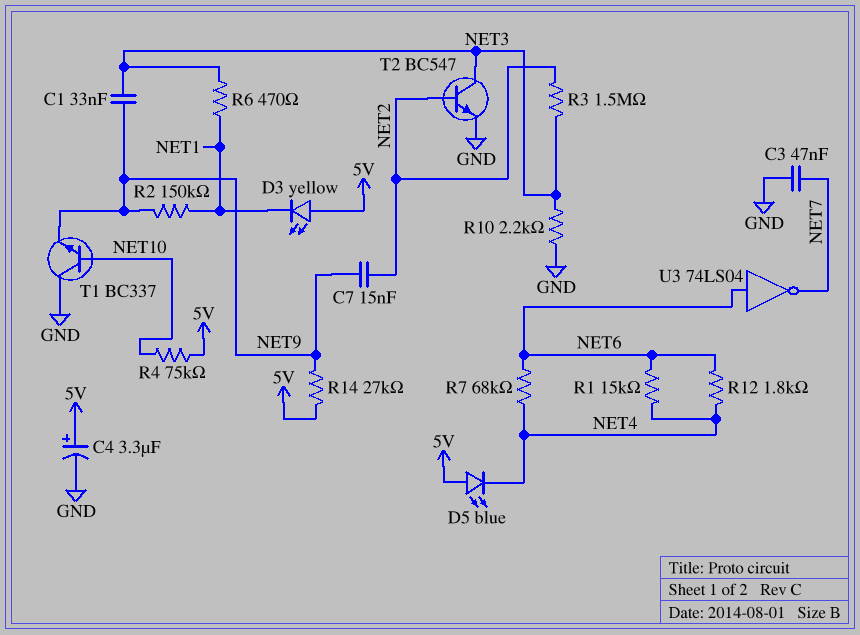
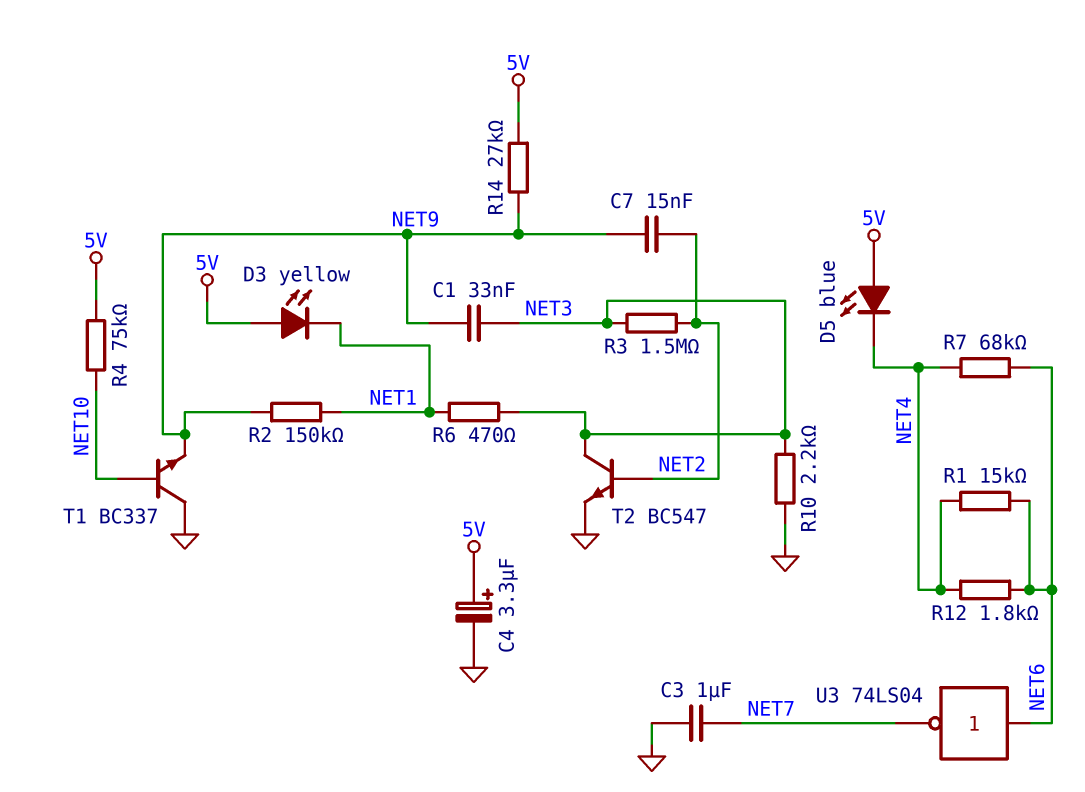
C3: 47nF (GND, NET7) -> 1uF (GND, NET7)

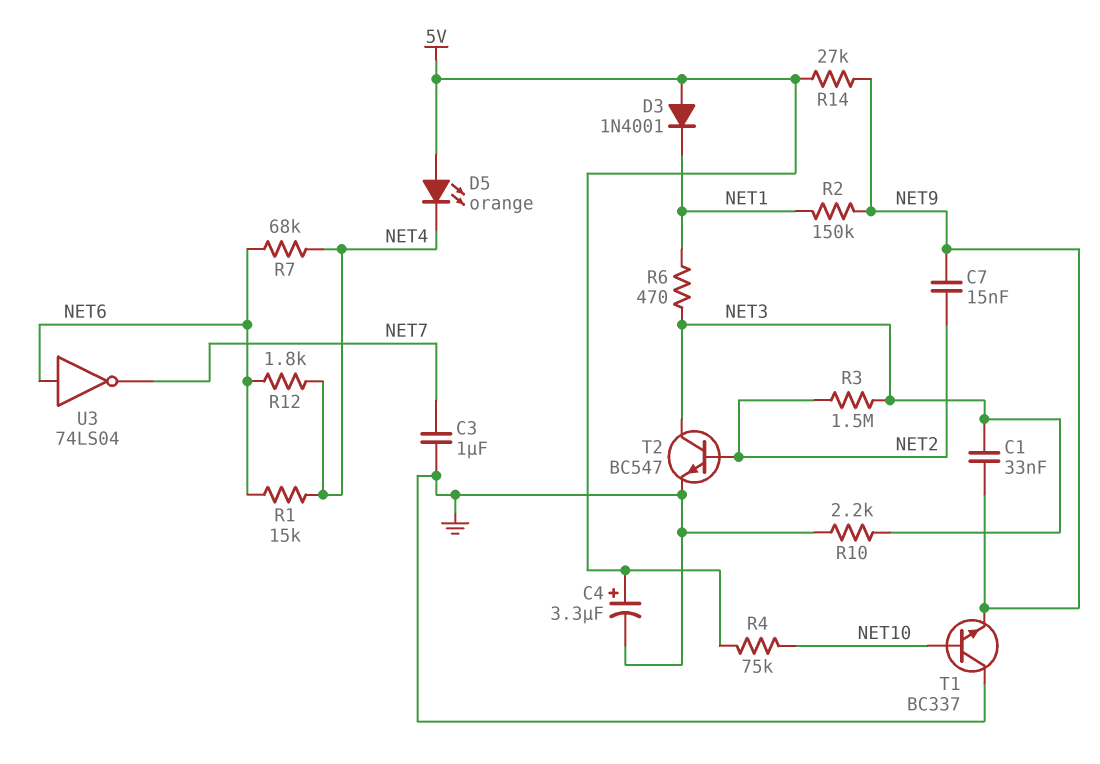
D3: LED yellow (A 5V, K NET1) -> diode 1N4001 (A 5V, K NET1)
D5: LED blue (A 5V, K NET4) -> LED orange (A 5V, K NET4)

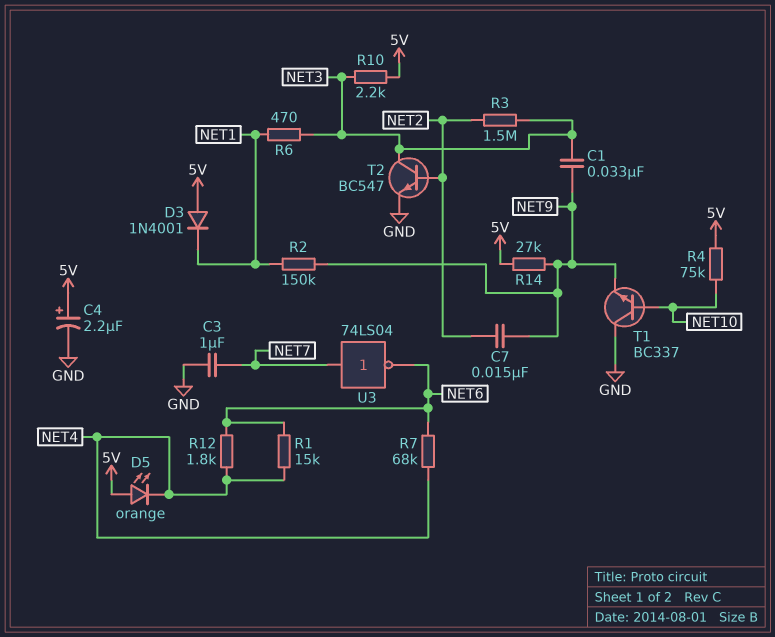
C4: 3.3uF (plus 5V, minus GND) -> 2.2uF (plus 5V, minus GND)
R10: 2.2k (GND, NET3) -> 2.2k (5V, NET3)
U3: NOT 74LS04 (in NET6, out NET7) -> NOT 74LS04 (in NET7, out NET6)

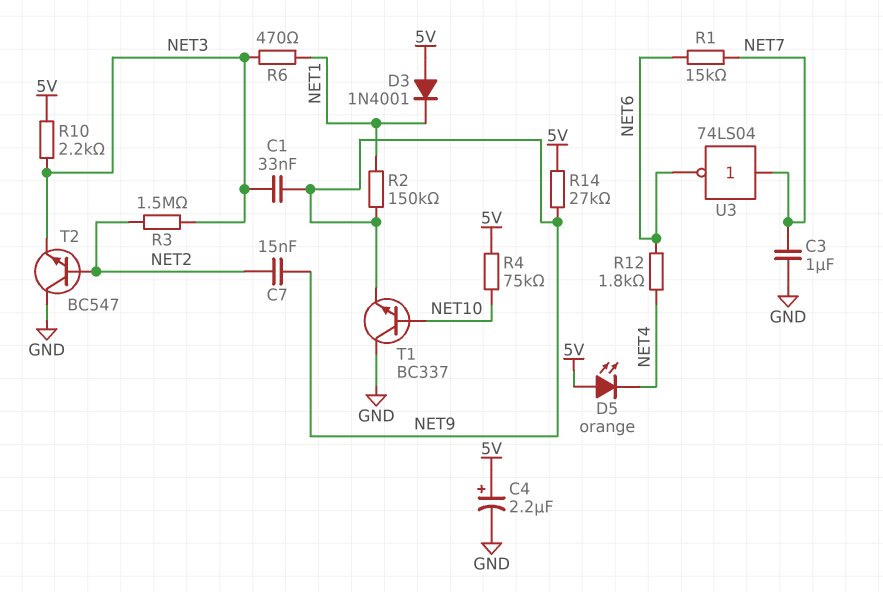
R1: 15k (NET4, NET6) -> 15k (NET6, NET7)
R7: 68k (NET4, NET6) -> none
T2: NPN BC547 (B NET2, C NET3, E GND) -> NPN BC547 (B NET2, C GND, E NET3)

